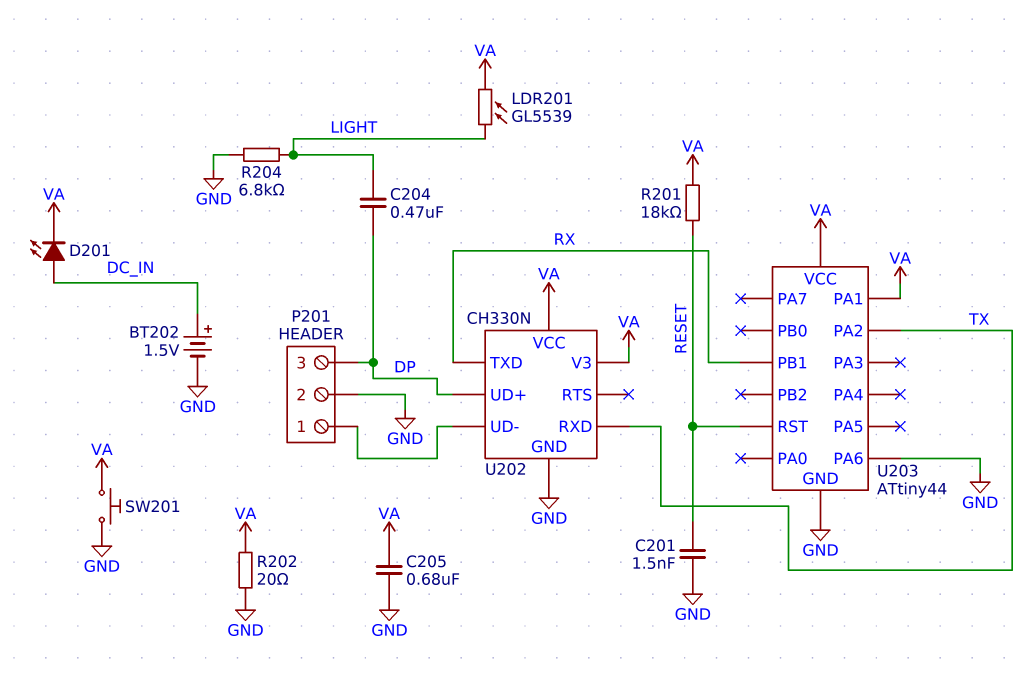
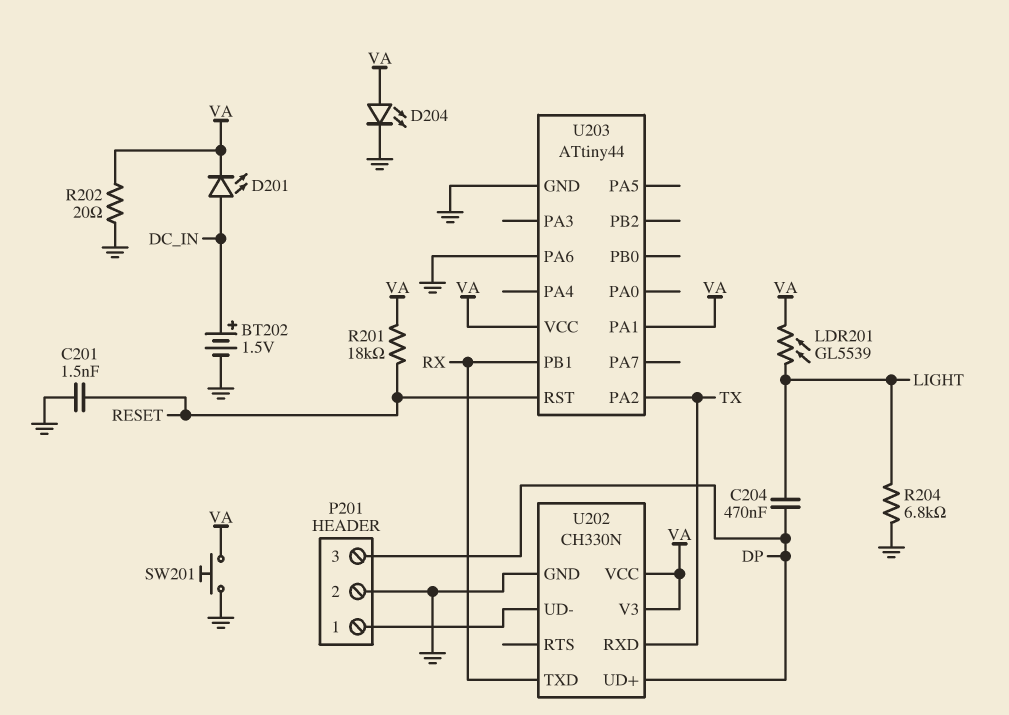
C205: 680nF (GND, VA) -> none
D204: none -> LED (A VA, K GND)

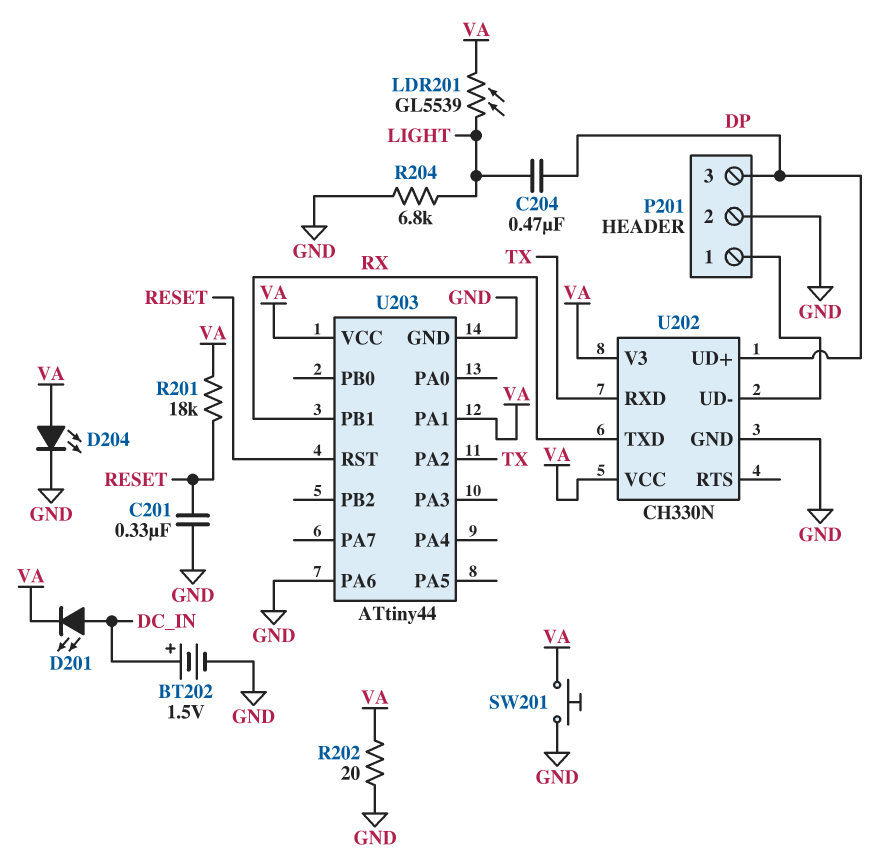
C201: 1.5nF (GND, RESET) -> 330nF (GND, RESET)

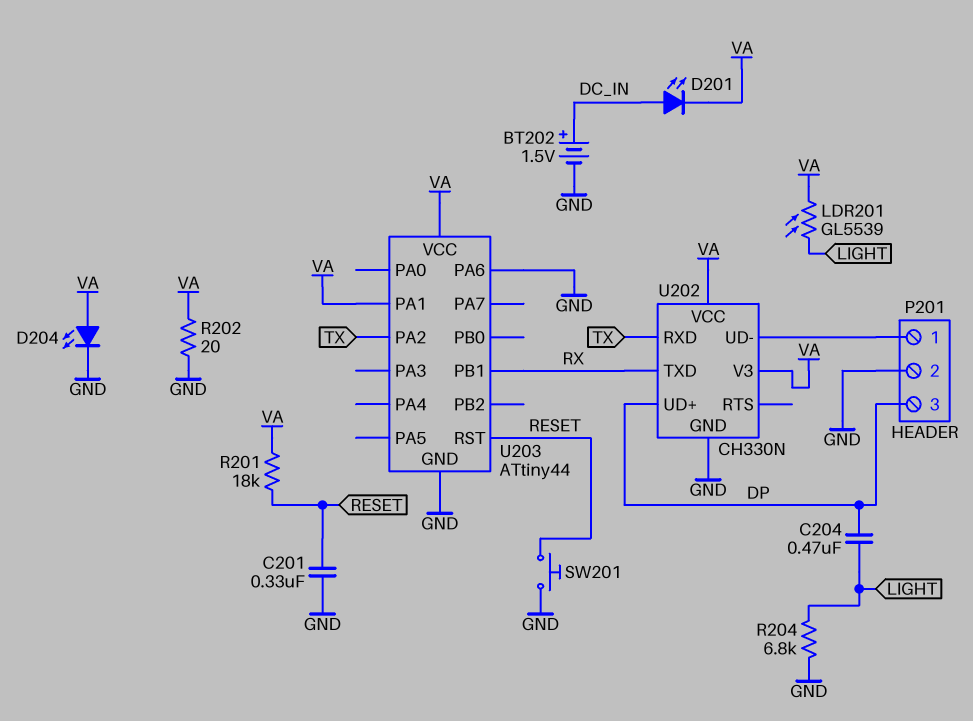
SW201: button (GND, VA) -> button (GND, RESET)

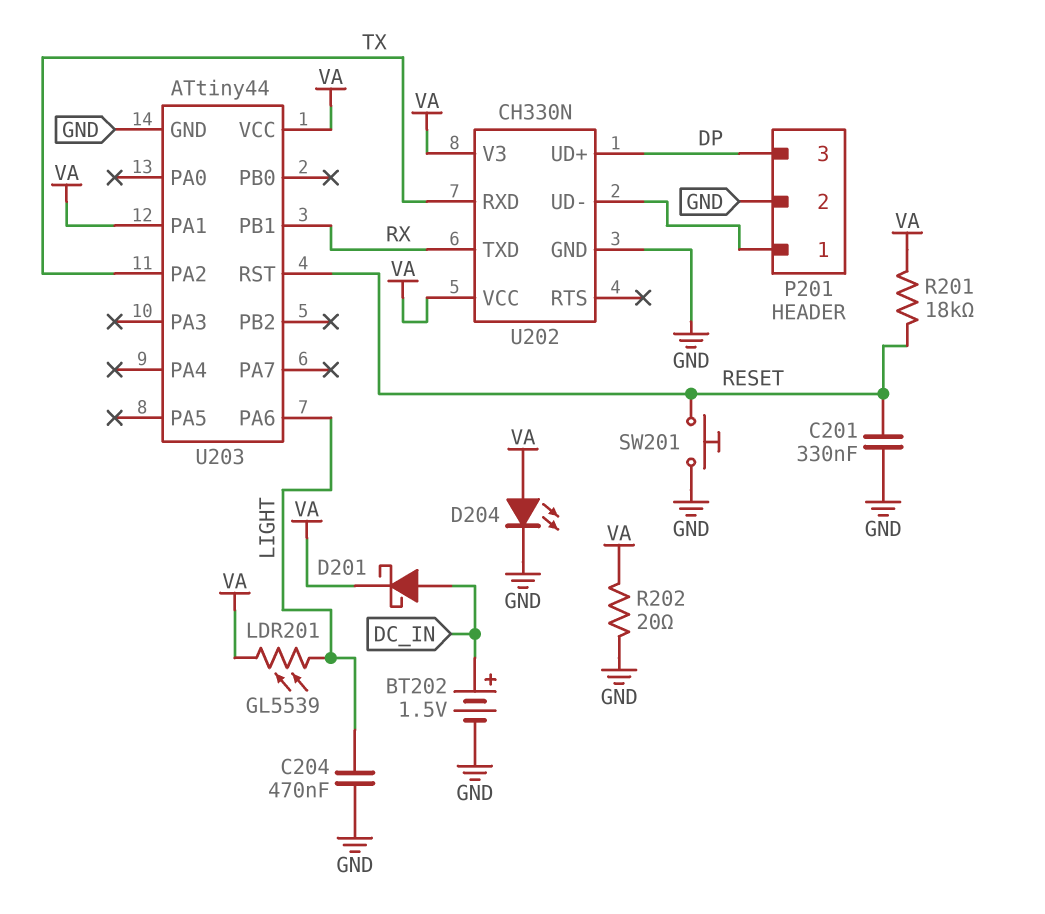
C204: 470nF (DP, LIGHT) -> 470nF (GND, LIGHT)
D201: LED (A DC_IN, K VA) -> schottky (A DC_IN, K VA)
R204: 6.8k (GND, LIGHT) -> none
U203 pin PA6: GND -> LIGHT

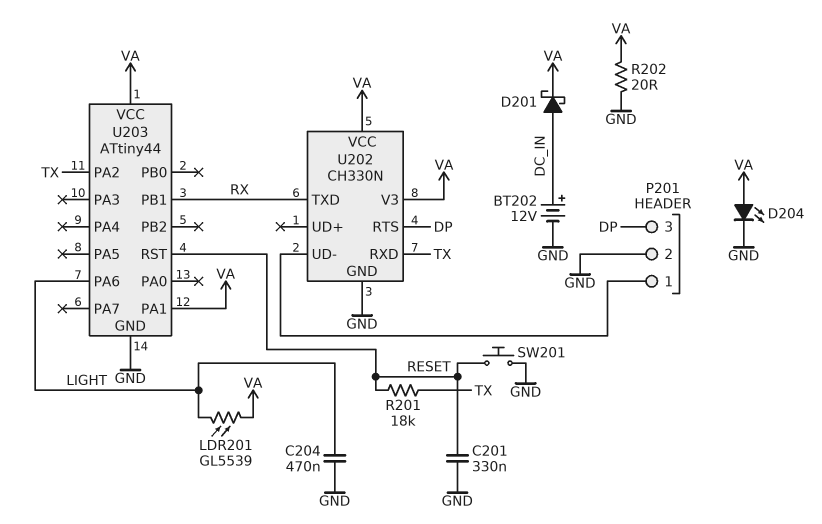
BT202: 1.5V (plus DC_IN, minus GND) -> 12V (plus DC_IN, minus GND)
R201: 18k (RESET, VA) -> 18k (RESET, TX)
U202 pin RTS: none -> DP
U202 pin UD+: DP -> none

